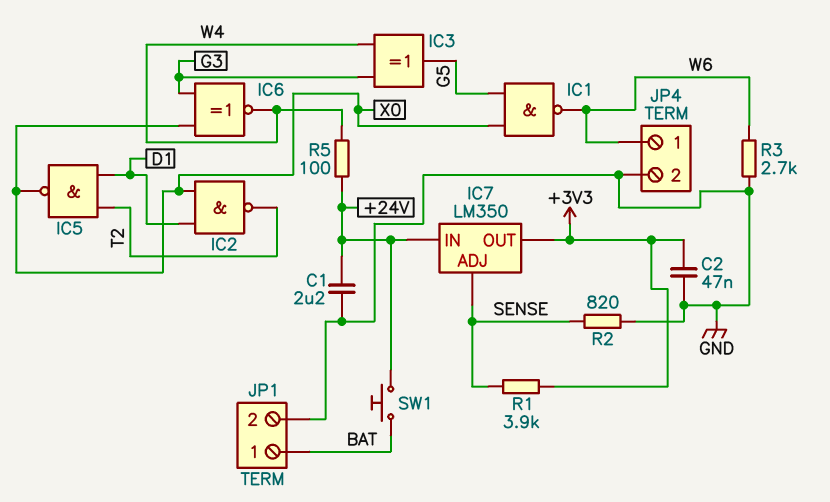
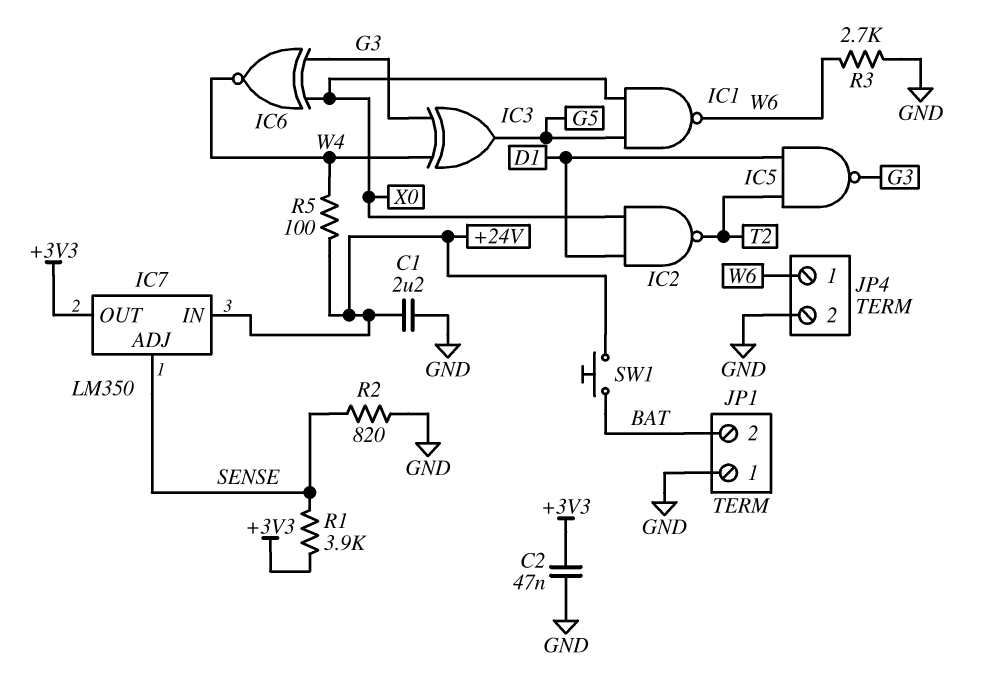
IC5: NAND (in D1, in T2, out X0) -> NAND (in D1, in T2, out G3)
JP1 pin 1: BAT -> GND
JP1 pin 2: GND -> BAT

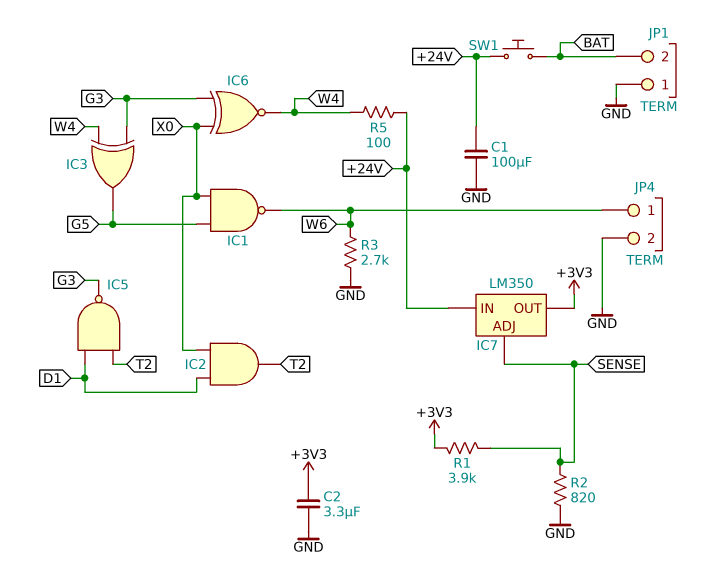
C1: 2.2uF (+24V, GND) -> 100uF (+24V, GND)
C2: 47nF (+3V3, GND) -> 3.3uF (+3V3, GND)
IC2: NAND (in D1, in X0, out T2) -> AND (in D1, in X0, out T2)

